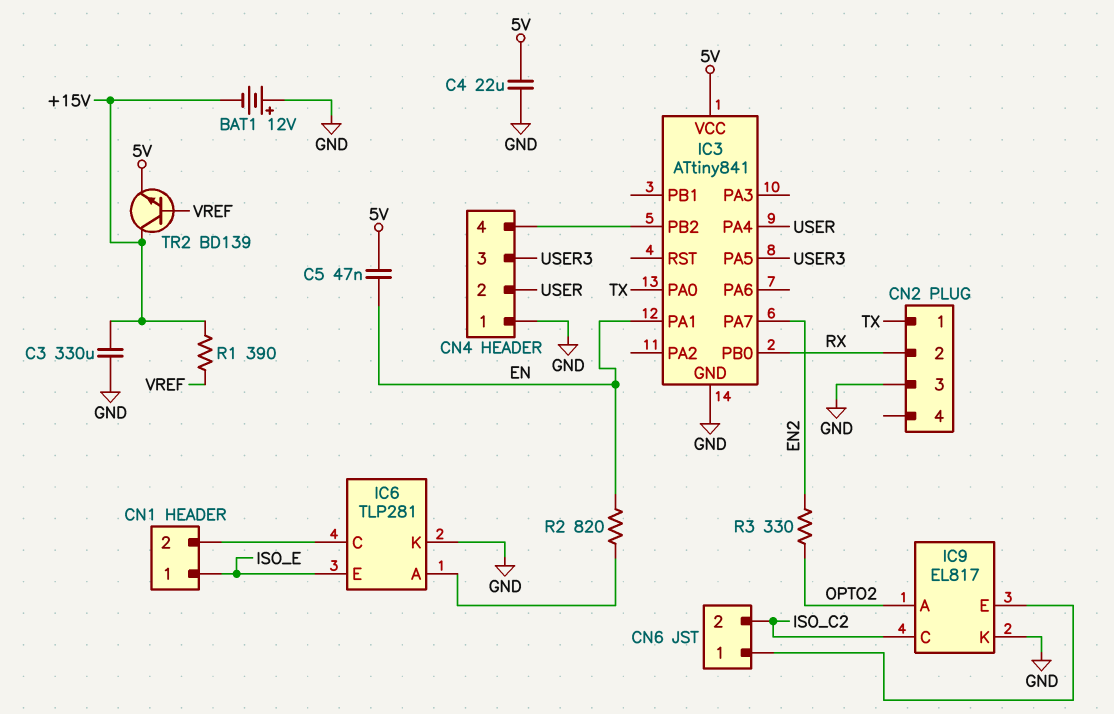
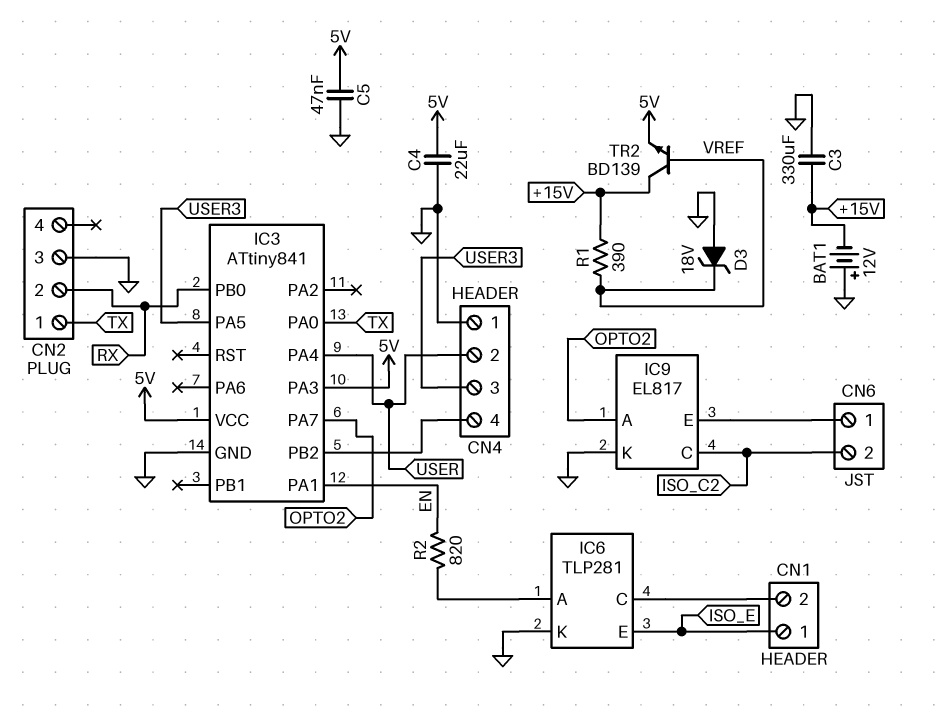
C5: 47nF (5V, EN) -> 47nF (5V, GND)
D3: none -> zener 18V (A GND, K VREF)
IC3 pin PA3: none -> 5V
IC3 pin PA7: EN2 -> OPTO2
R3: 330 (EN2, OPTO2) -> none

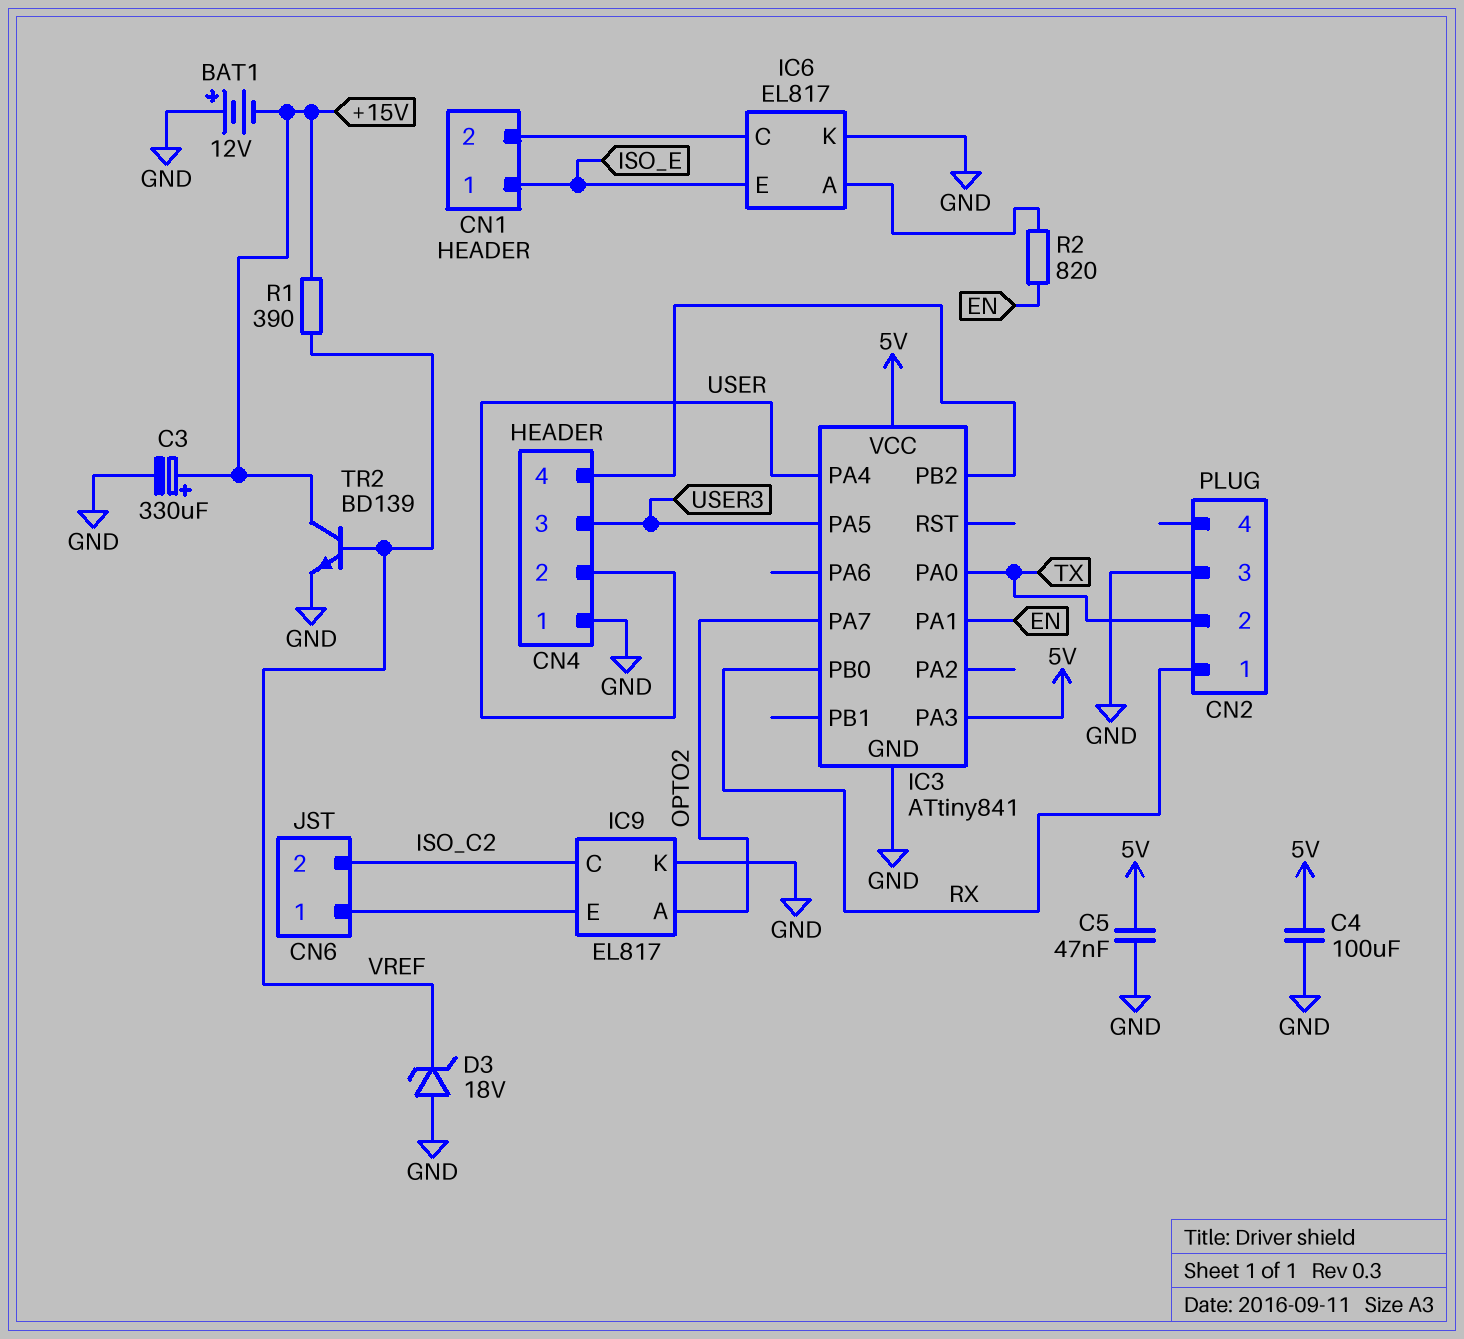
C3: 330uF (+15V, GND) -> 330uF (plus +15V, minus GND)
C4: 22uF (5V, GND) -> 100uF (5V, GND)
CN2 pin 1: TX -> RX
CN2 pin 2: RX -> TX
IC6: TLP281 -> EL817
TR2: NPN BD139 (B VREF, C +15V, E 5V) -> NPN BD139 (B VREF, C +15V, E GND)

